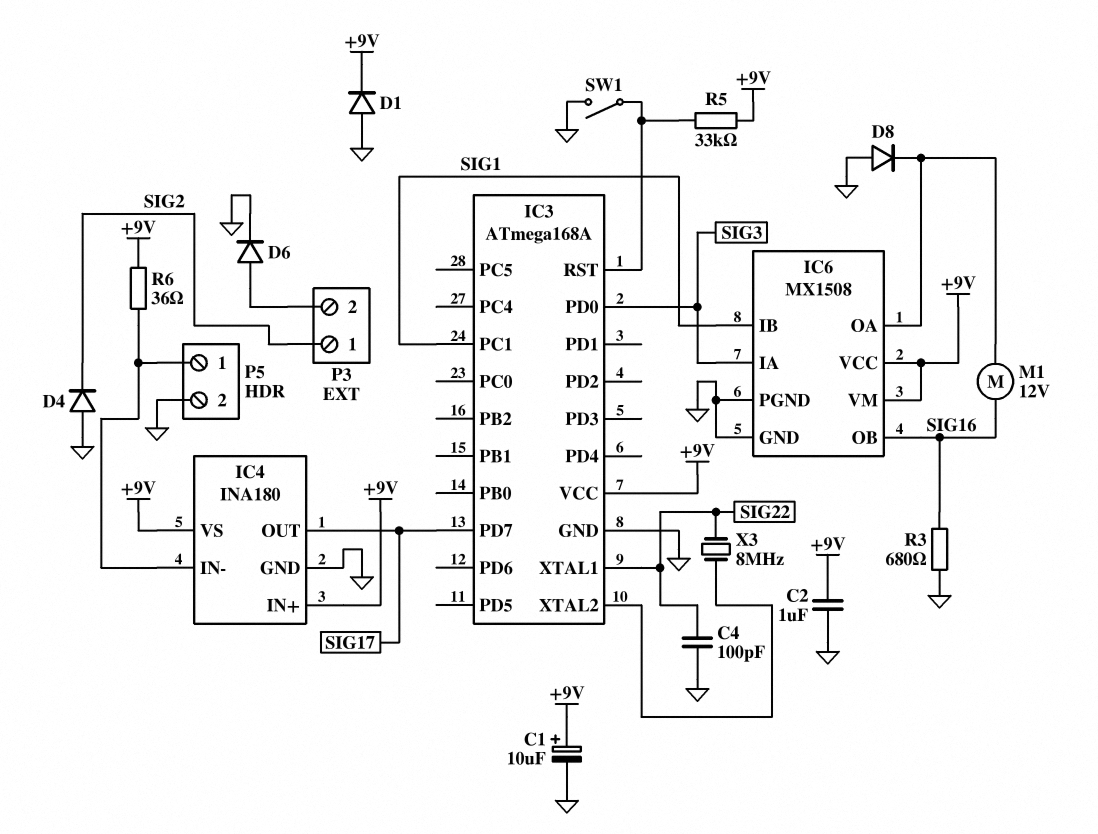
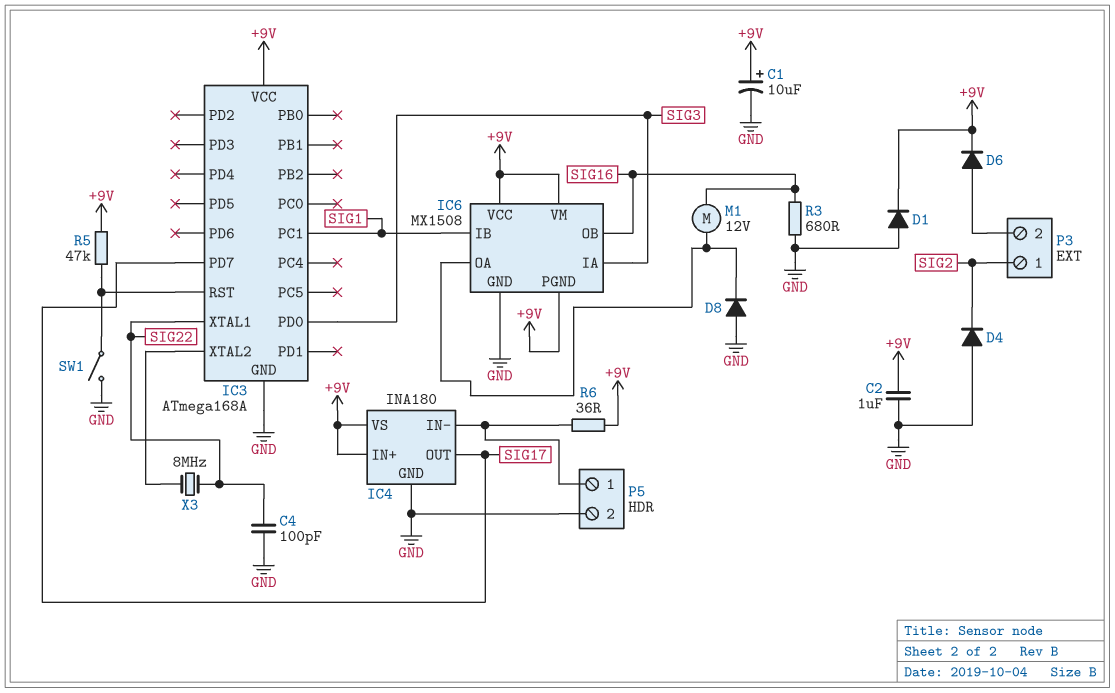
D6: diode (A P3/2, K GND) -> diode (A P3/2, K +9V)
IC6 pin PGND: GND -> +9V
R5: 33k (+9V, IC3/RST) -> 47k (+9V, IC3/RST)

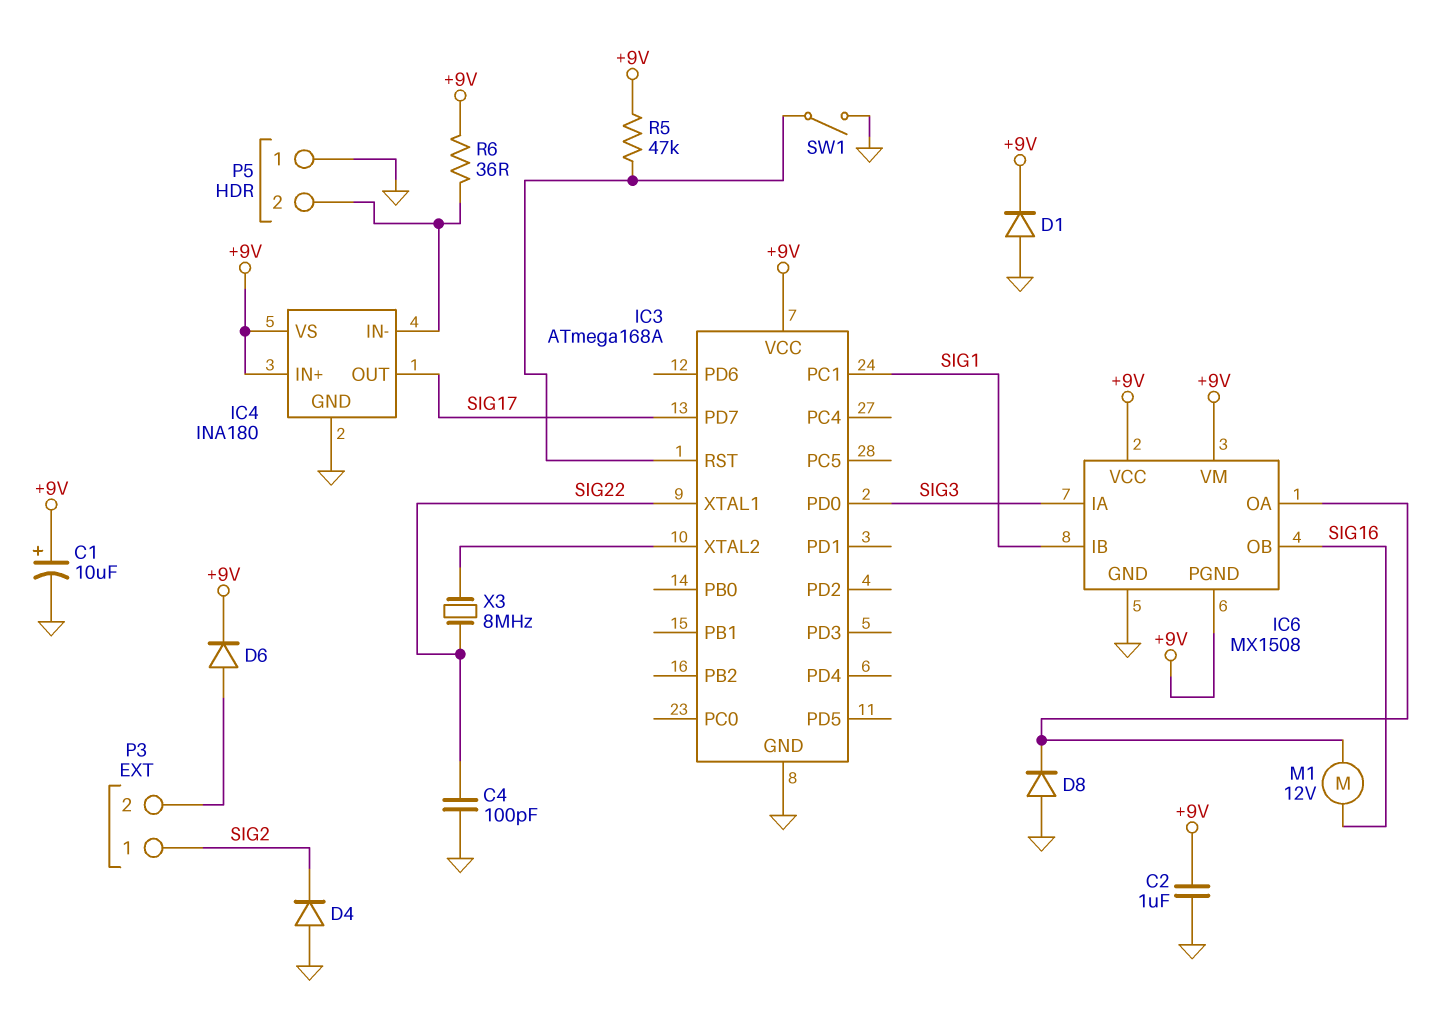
P5 pin 1: IC4/IN- -> GND
P5 pin 2: GND -> IC4/IN-
R3: 680 (GND, SIG16) -> none

